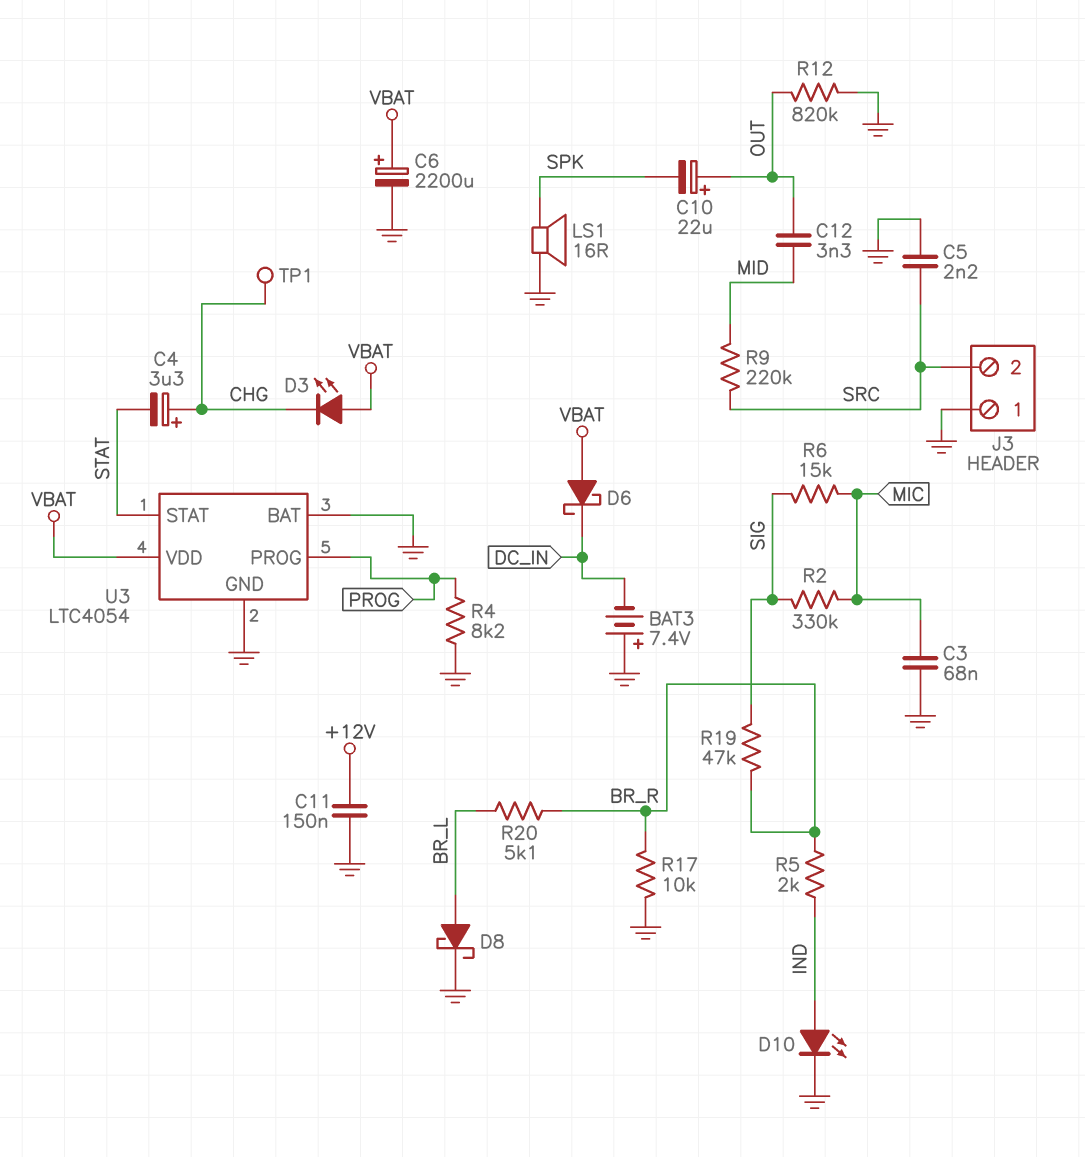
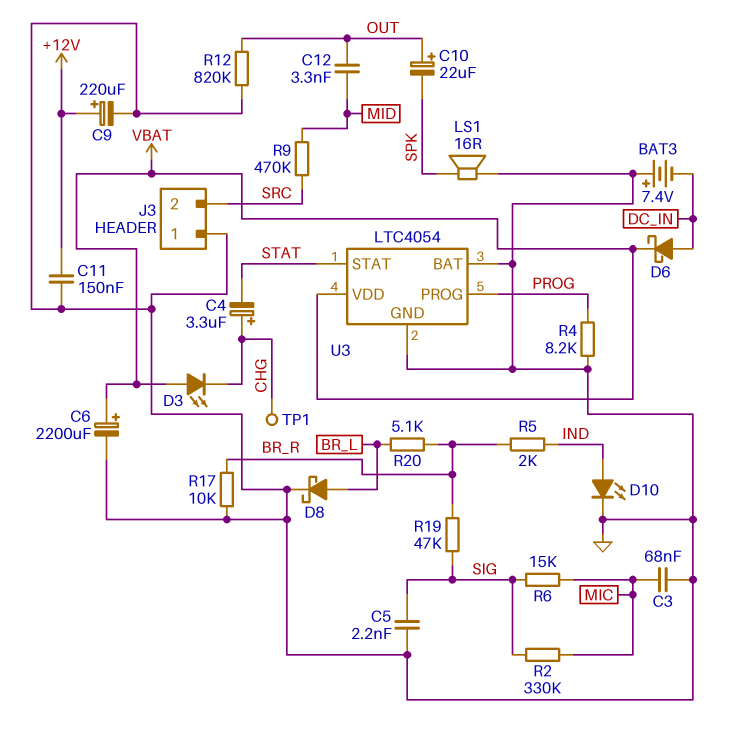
C5: 2.2nF (GND, SRC) -> 2.2nF (GND, SIG)
C9: none -> 220uF (plus +12V, minus GND)
D6: schottky (A VBAT, K DC_IN) -> schottky (A DC_IN, K VBAT)
R9: 220k (MID, SRC) -> 470k (MID, SRC)

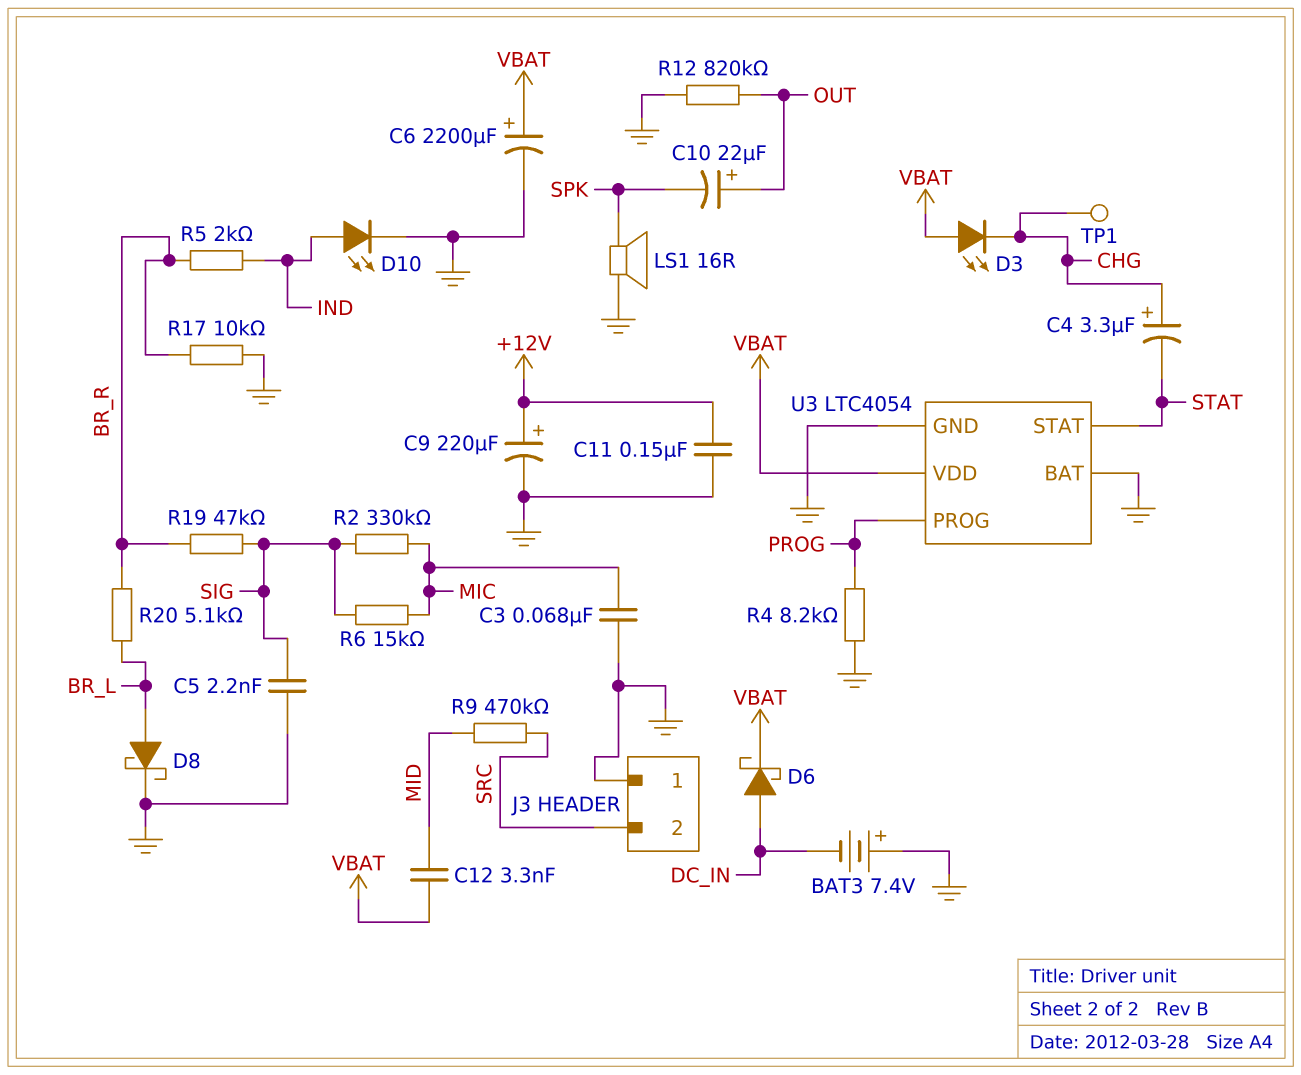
C12: 3.3nF (MID, OUT) -> 3.3nF (MID, VBAT)

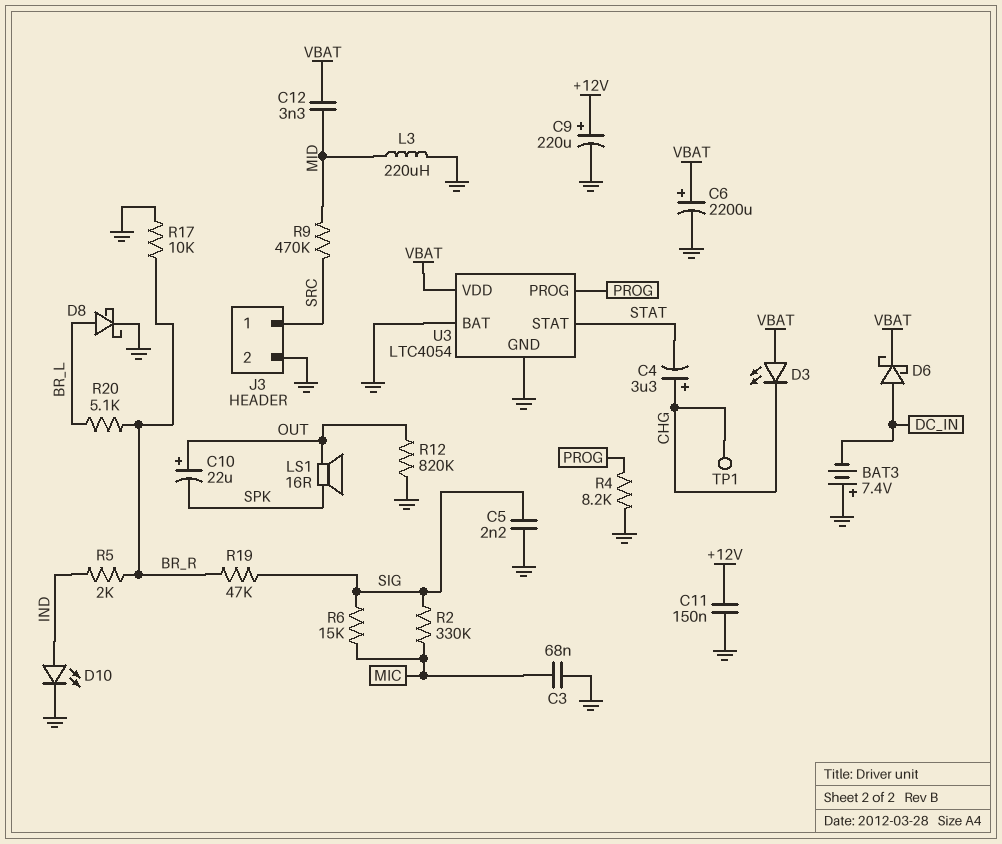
J3 pin 1: GND -> SRC
J3 pin 2: SRC -> GND
L3: none -> 220uH (GND, MID)
LS1: speaker 16R (GND, SPK) -> speaker 16R (OUT, SPK)

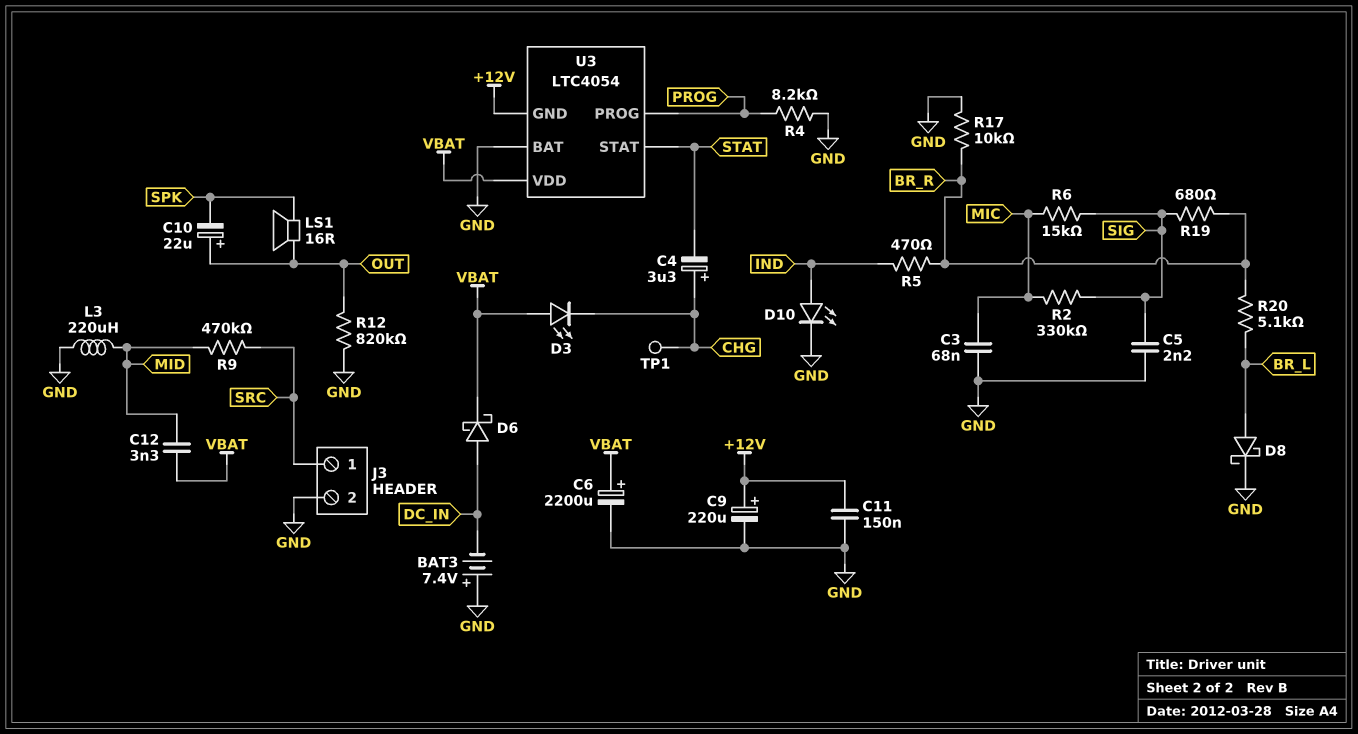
R5: 2k (BR_R, IND) -> 470 (BR_R, IND)
R19: 47k (BR_R, SIG) -> 680 (BR_R, SIG)
U3 pin GND: GND -> +12V

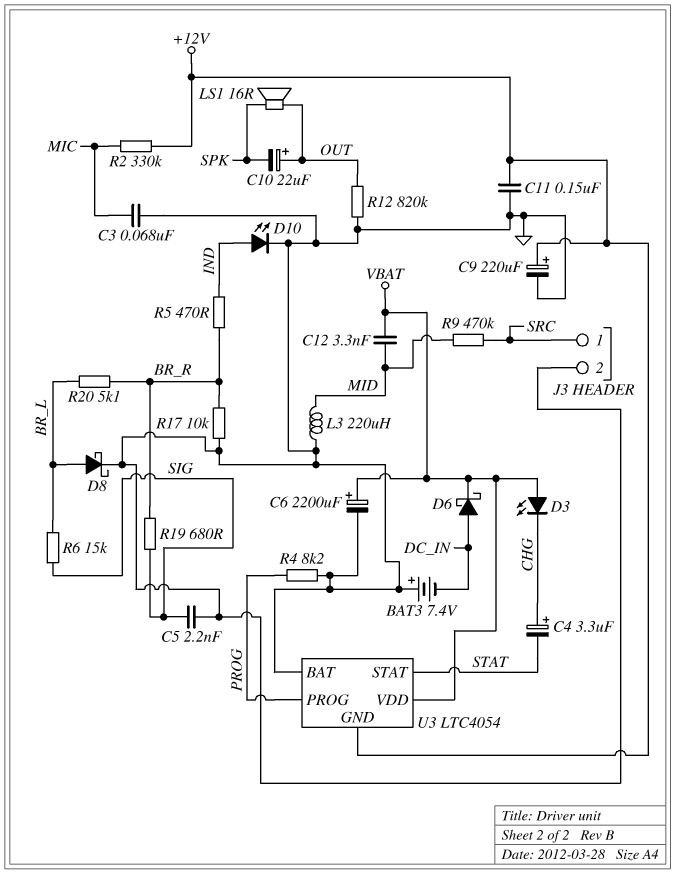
R2: 330k (MIC, SIG) -> 330k (+12V, MIC)
R6: 15k (MIC, SIG) -> 15k (BR_L, SIG)
TP1: test point (CHG) -> none

